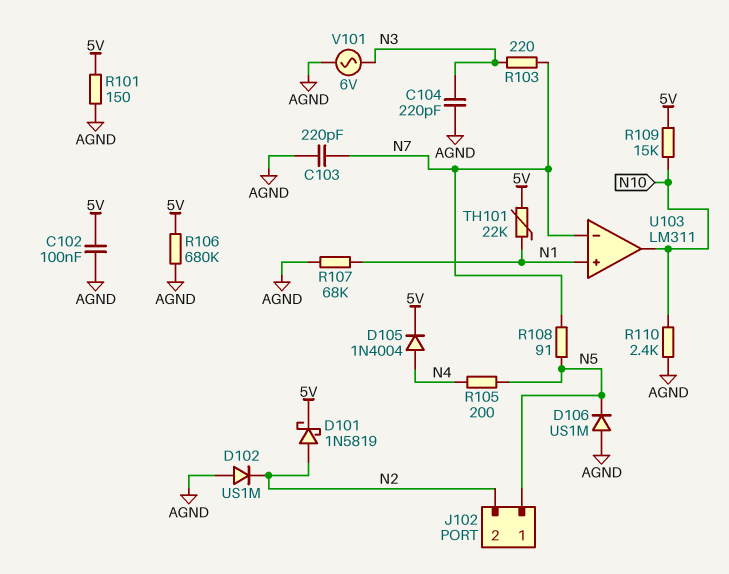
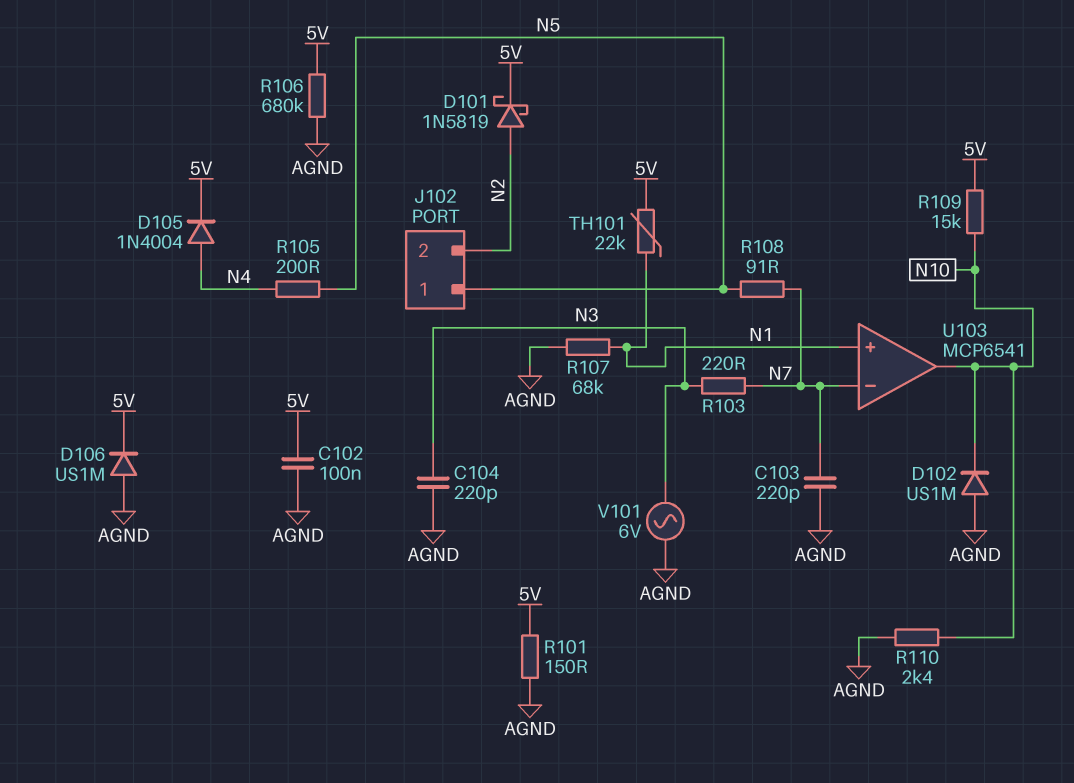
D102: diode US1M (A AGND, K N2) -> diode US1M (A AGND, K N10)
D106: diode US1M (A AGND, K N5) -> diode US1M (A AGND, K 5V)
U103: LM311 -> MCP6541

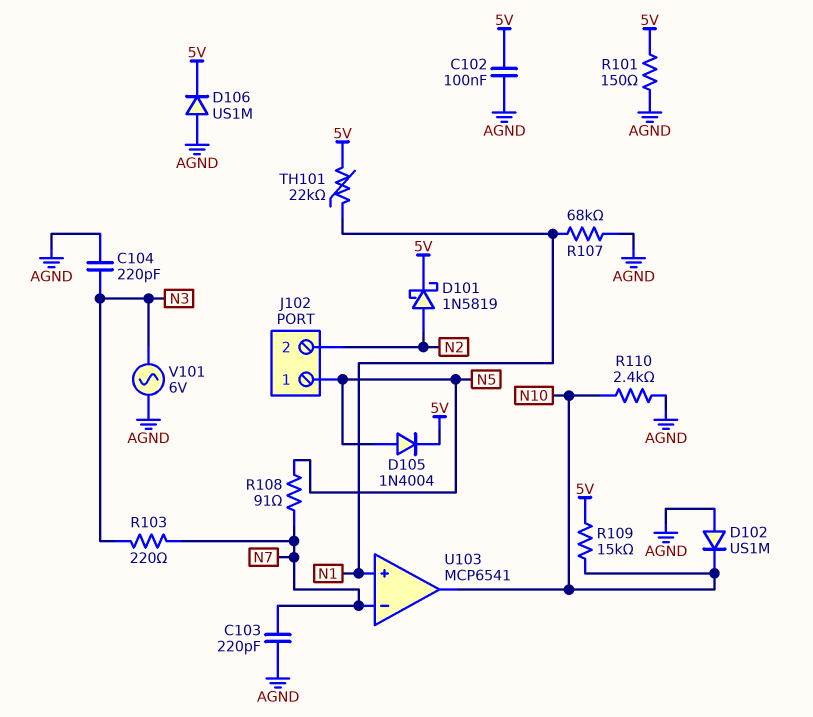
D105: diode 1N4004 (A N4, K 5V) -> diode 1N4004 (A N5, K 5V)
R105: 200 (N4, N5) -> none
R106: 680k (5V, AGND) -> none

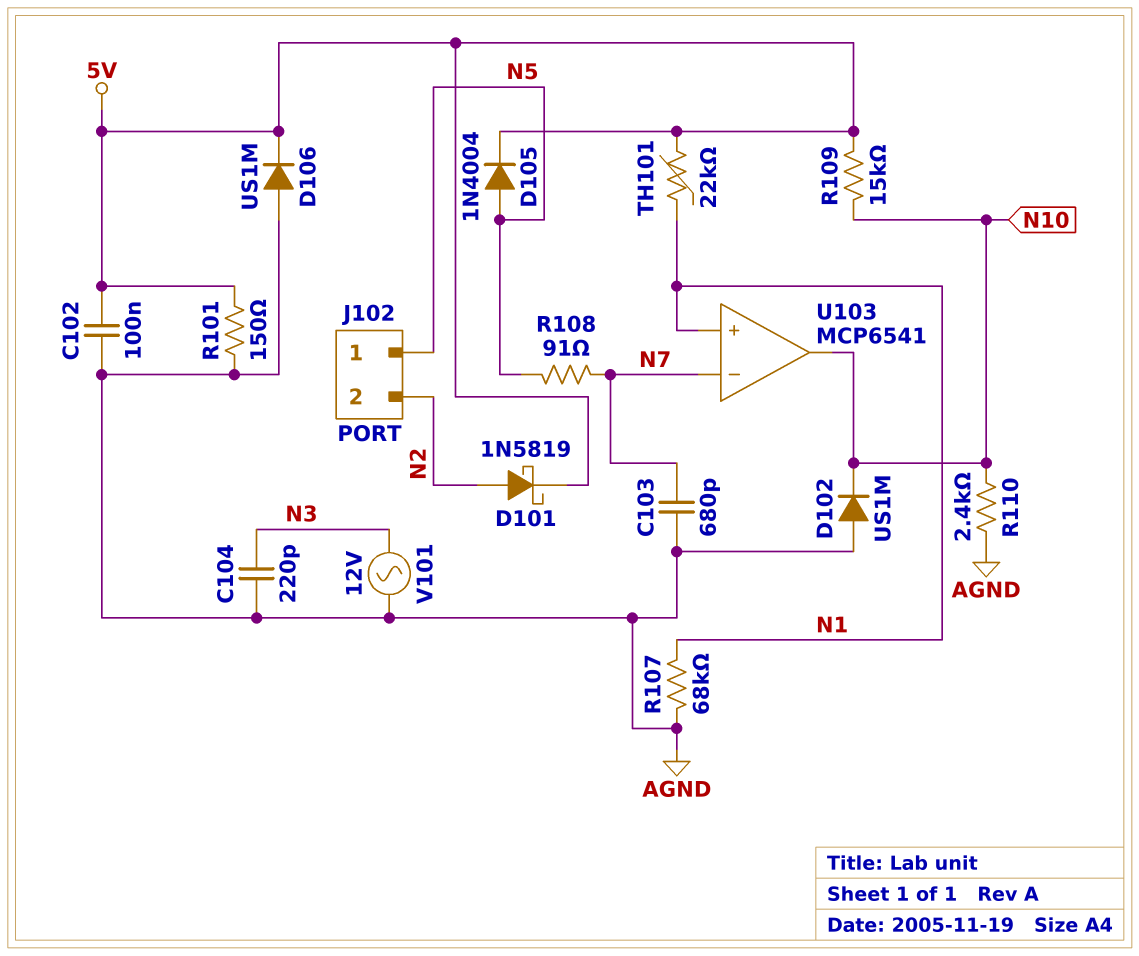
C103: 220pF (AGND, N7) -> 680pF (AGND, N7)
R103: 220 (N3, N7) -> none
V101: AC 6V (AGND, N3) -> AC 12V (AGND, N3)

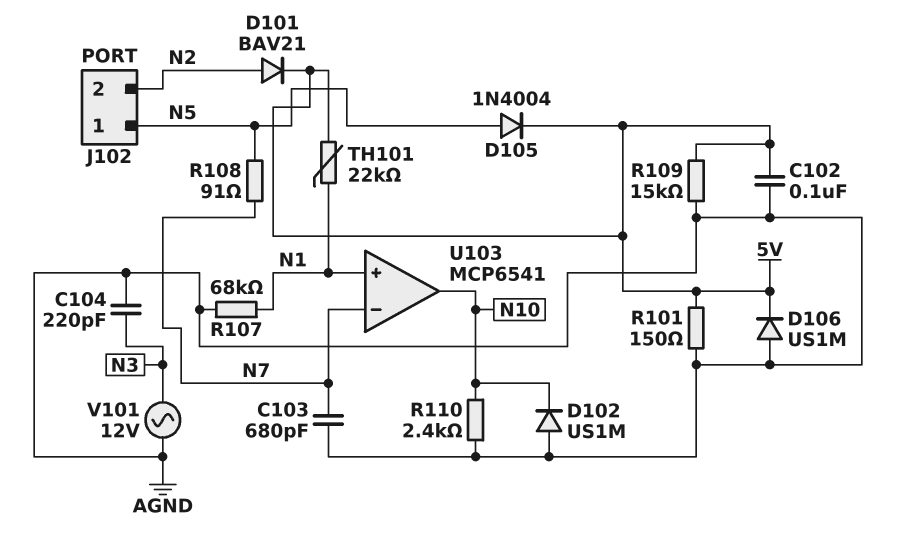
D101: schottky 1N5819 (A N2, K 5V) -> diode BAV21 (A N2, K 5V)
R109: 15k (5V, N10) -> 15k (5V, AGND)

